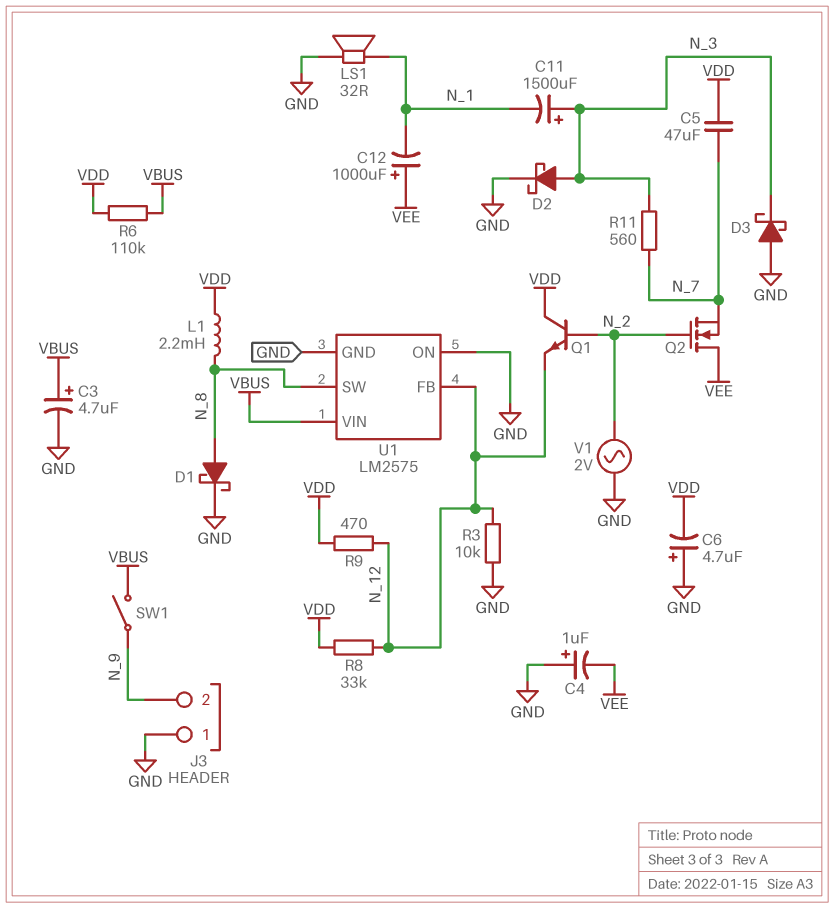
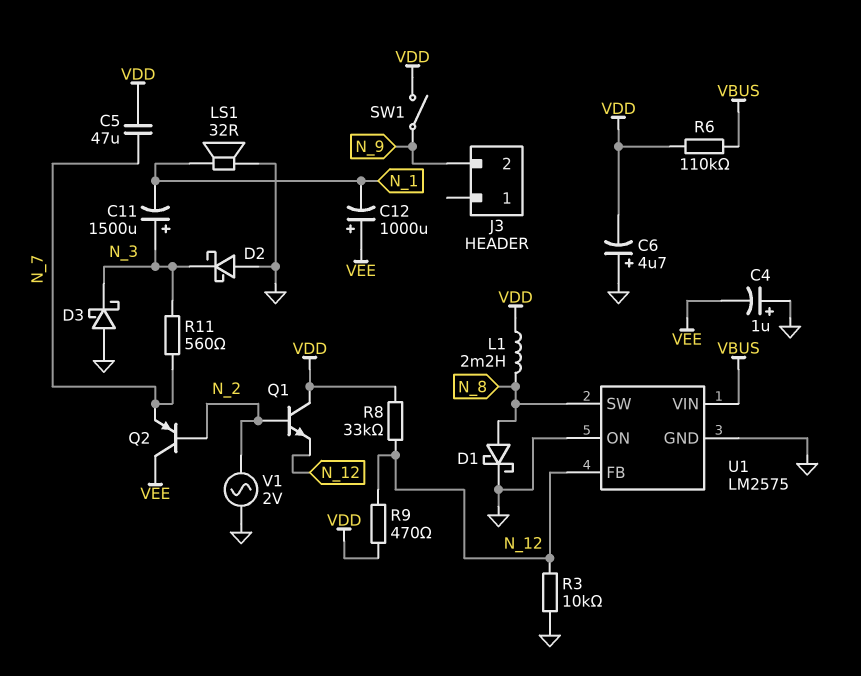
C3: 4.7uF (plus VBUS, minus GND) -> none
D2: schottky (A N_3, K GND) -> schottky (A GND, K N_3)
J3 pin 1: GND -> none
Q2: NMOS (G N_2, D VEE, S N_7) -> PNP (B N_2, C VEE, E N_7)
SW1: switch (N_9, VBUS) -> switch (N_9, VDD)

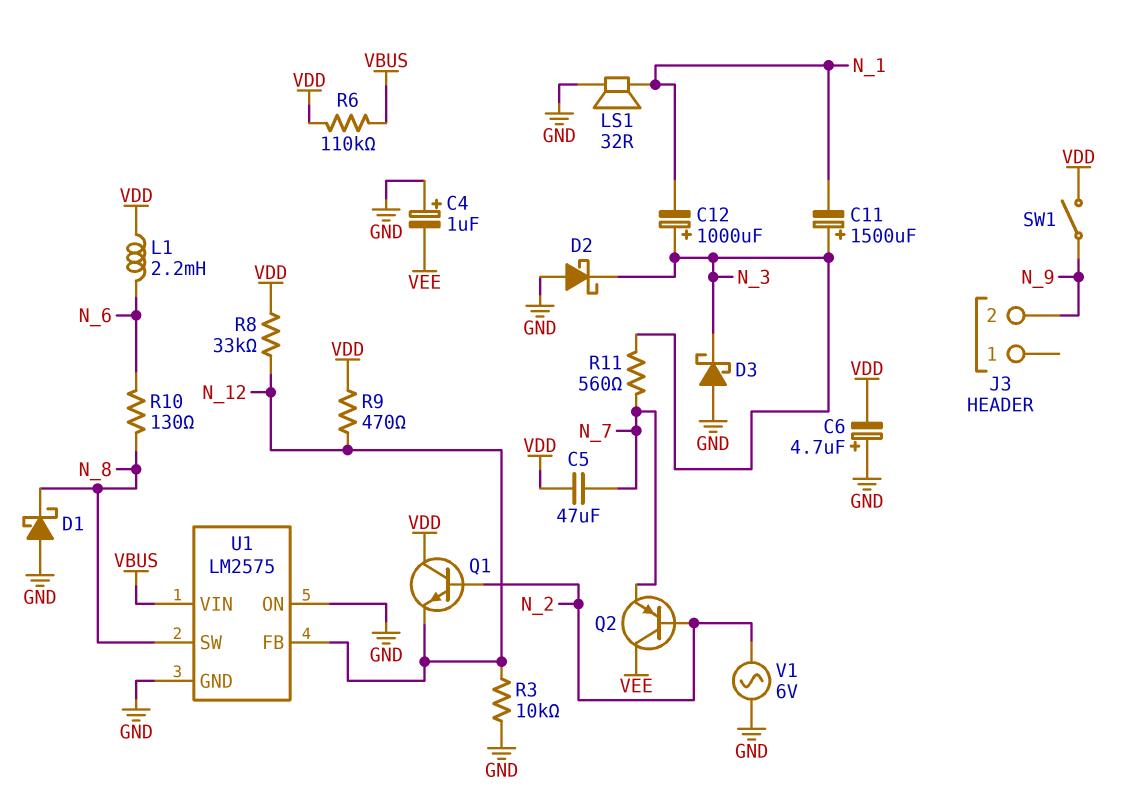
C12: 1000uF (plus VEE, minus N_1) -> 1000uF (plus N_3, minus N_1)
D1: schottky (A N_8, K GND) -> schottky (A GND, K N_8)
L1: 2.2mH (N_8, VDD) -> 2.2mH (N_6, VDD)
R10: none -> 130 (N_6, N_8)
V1: AC 2V (GND, N_2) -> AC 6V (GND, N_2)

